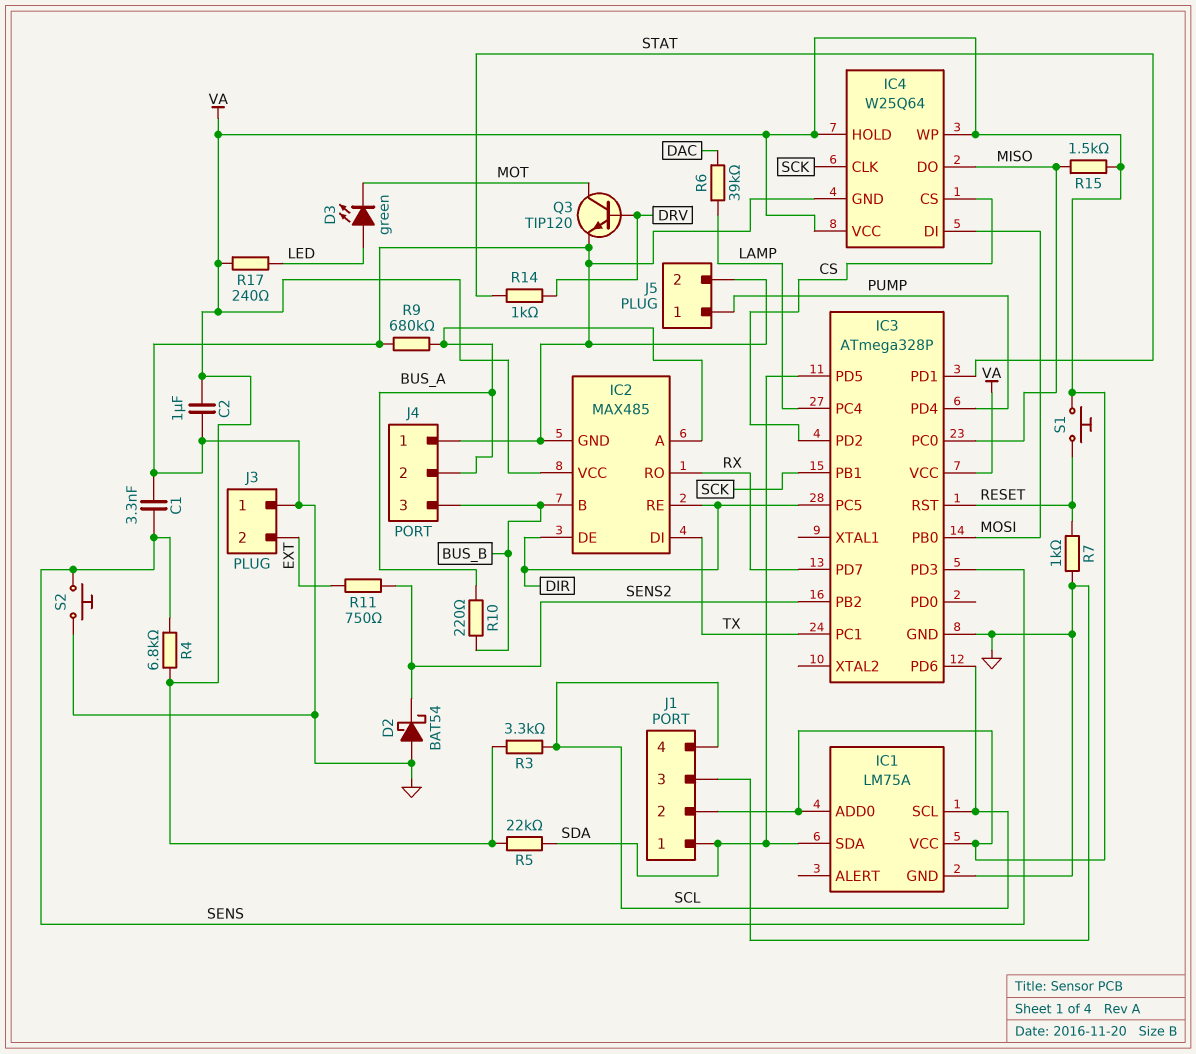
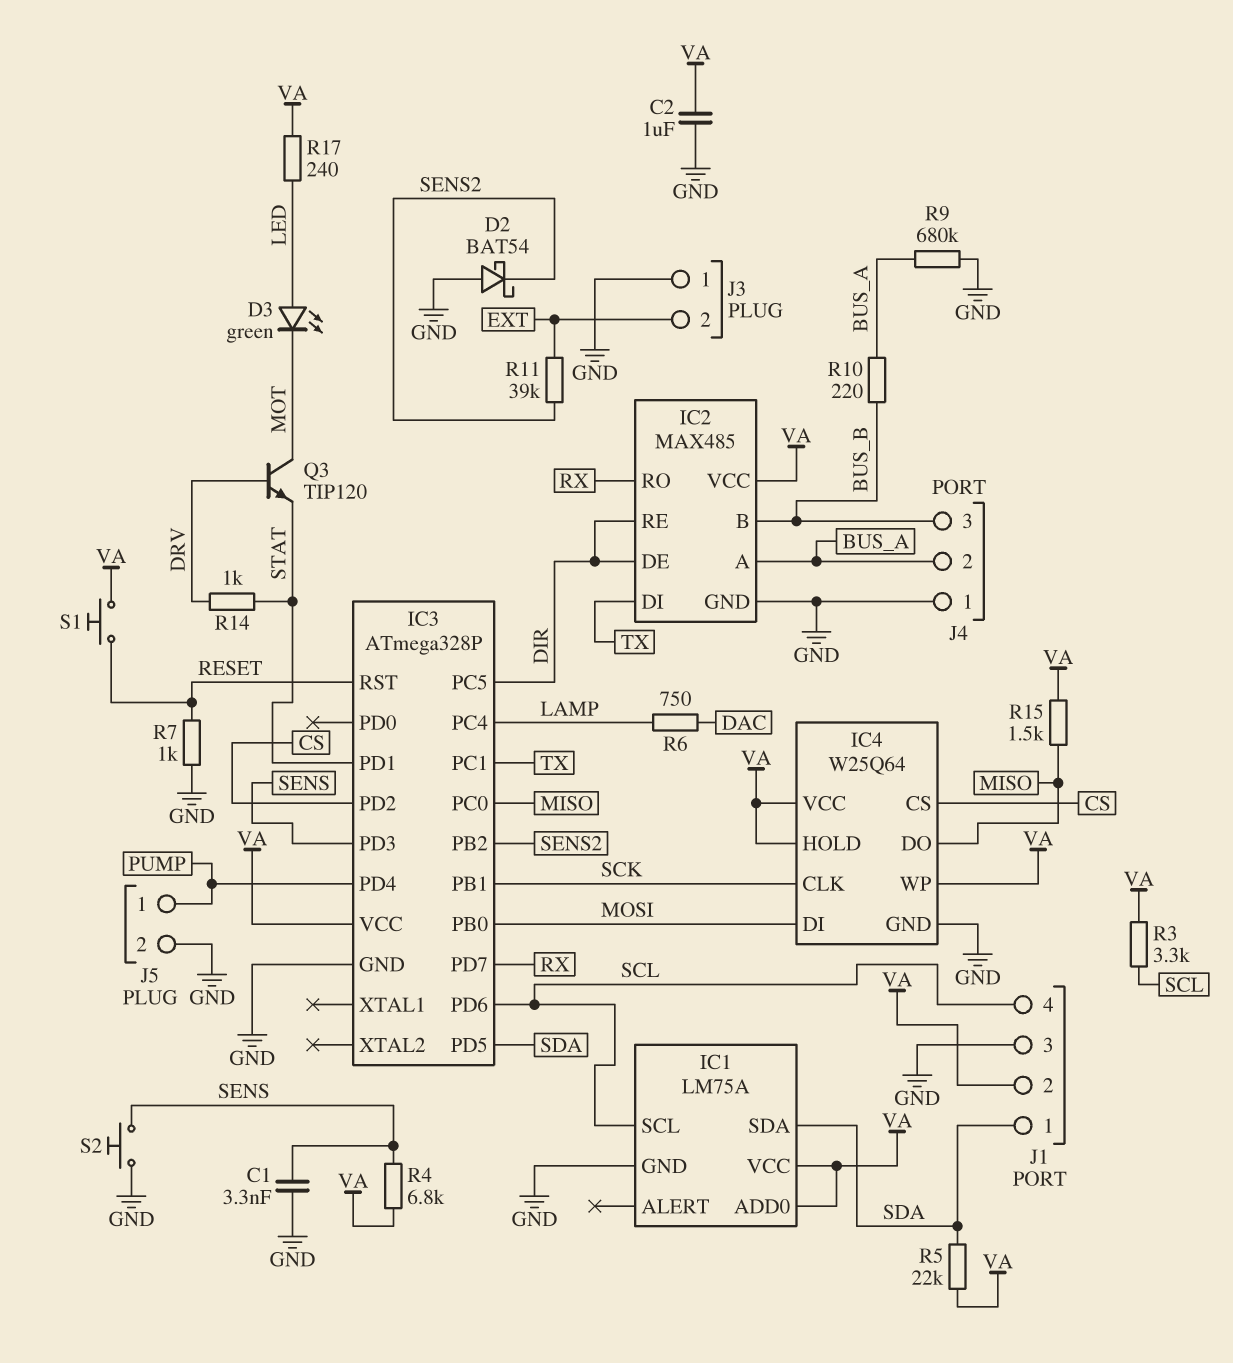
Q3: NPN TIP120 (B DRV, C MOT, E GND) -> NPN TIP120 (B DRV, C MOT, E STAT)
R6: 39k (DAC, LAMP) -> 750 (DAC, LAMP)
R11: 750 (EXT, SENS2) -> 39k (EXT, SENS2)

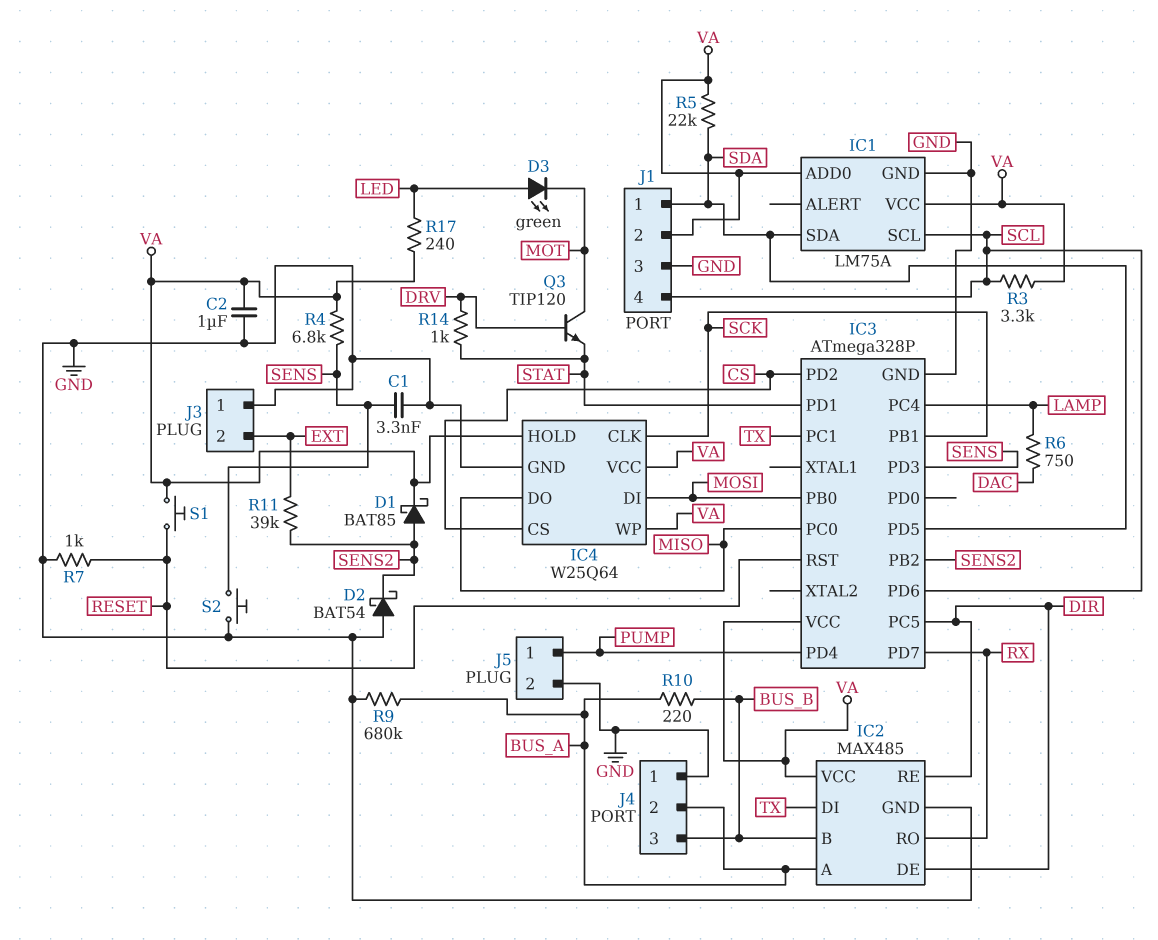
D1: none -> schottky BAT85 (A SENS2, K VA)
R15: 1.5k (MISO, VA) -> none

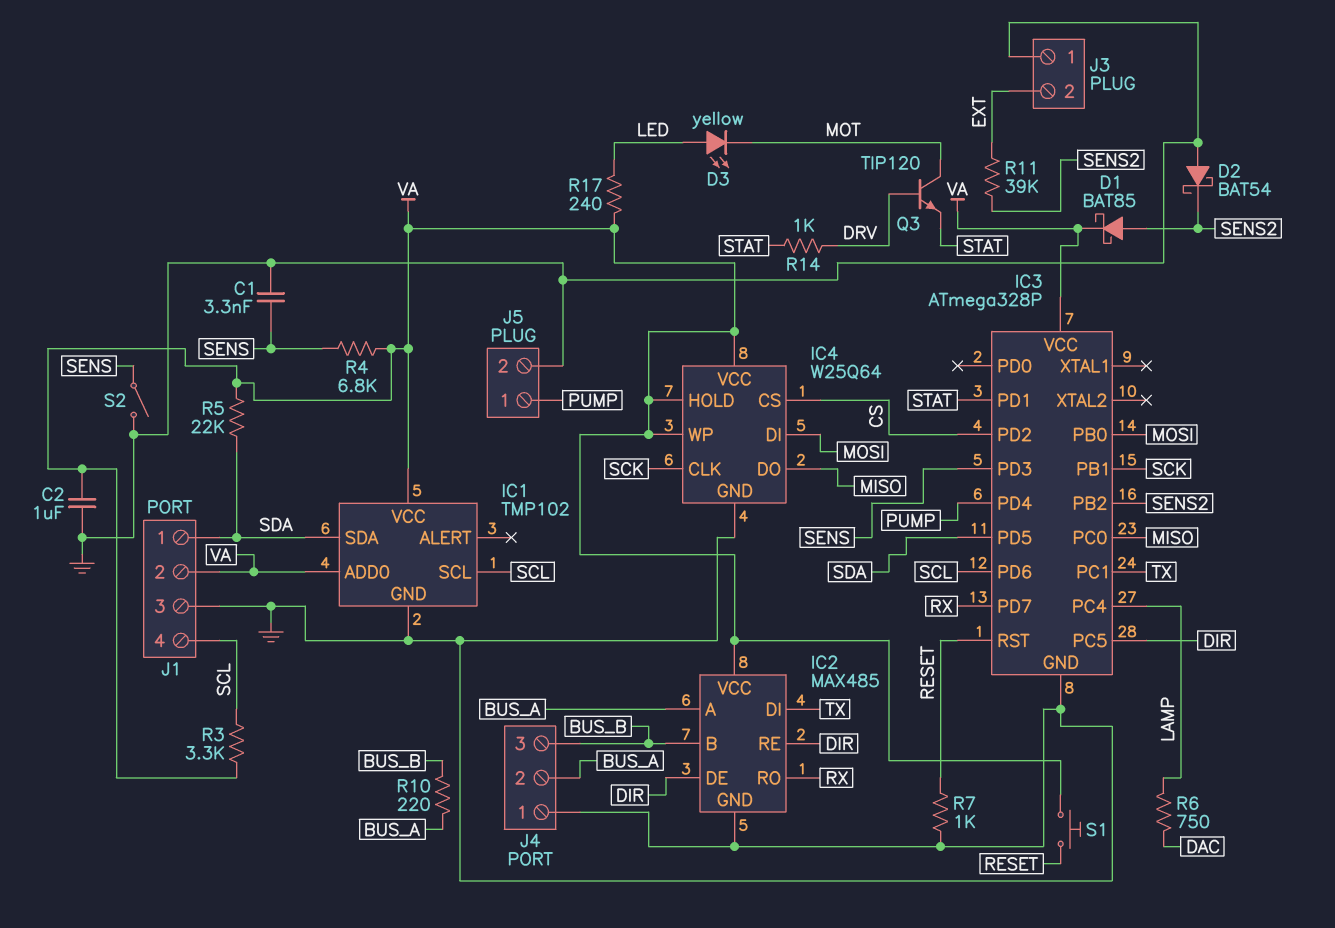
D3: LED green (A LED, K MOT) -> LED yellow (A LED, K MOT)
IC1: LM75A -> TMP102
R9: 680k (BUS_A, GND) -> none
S2: button (GND, SENS) -> switch (GND, SENS)

